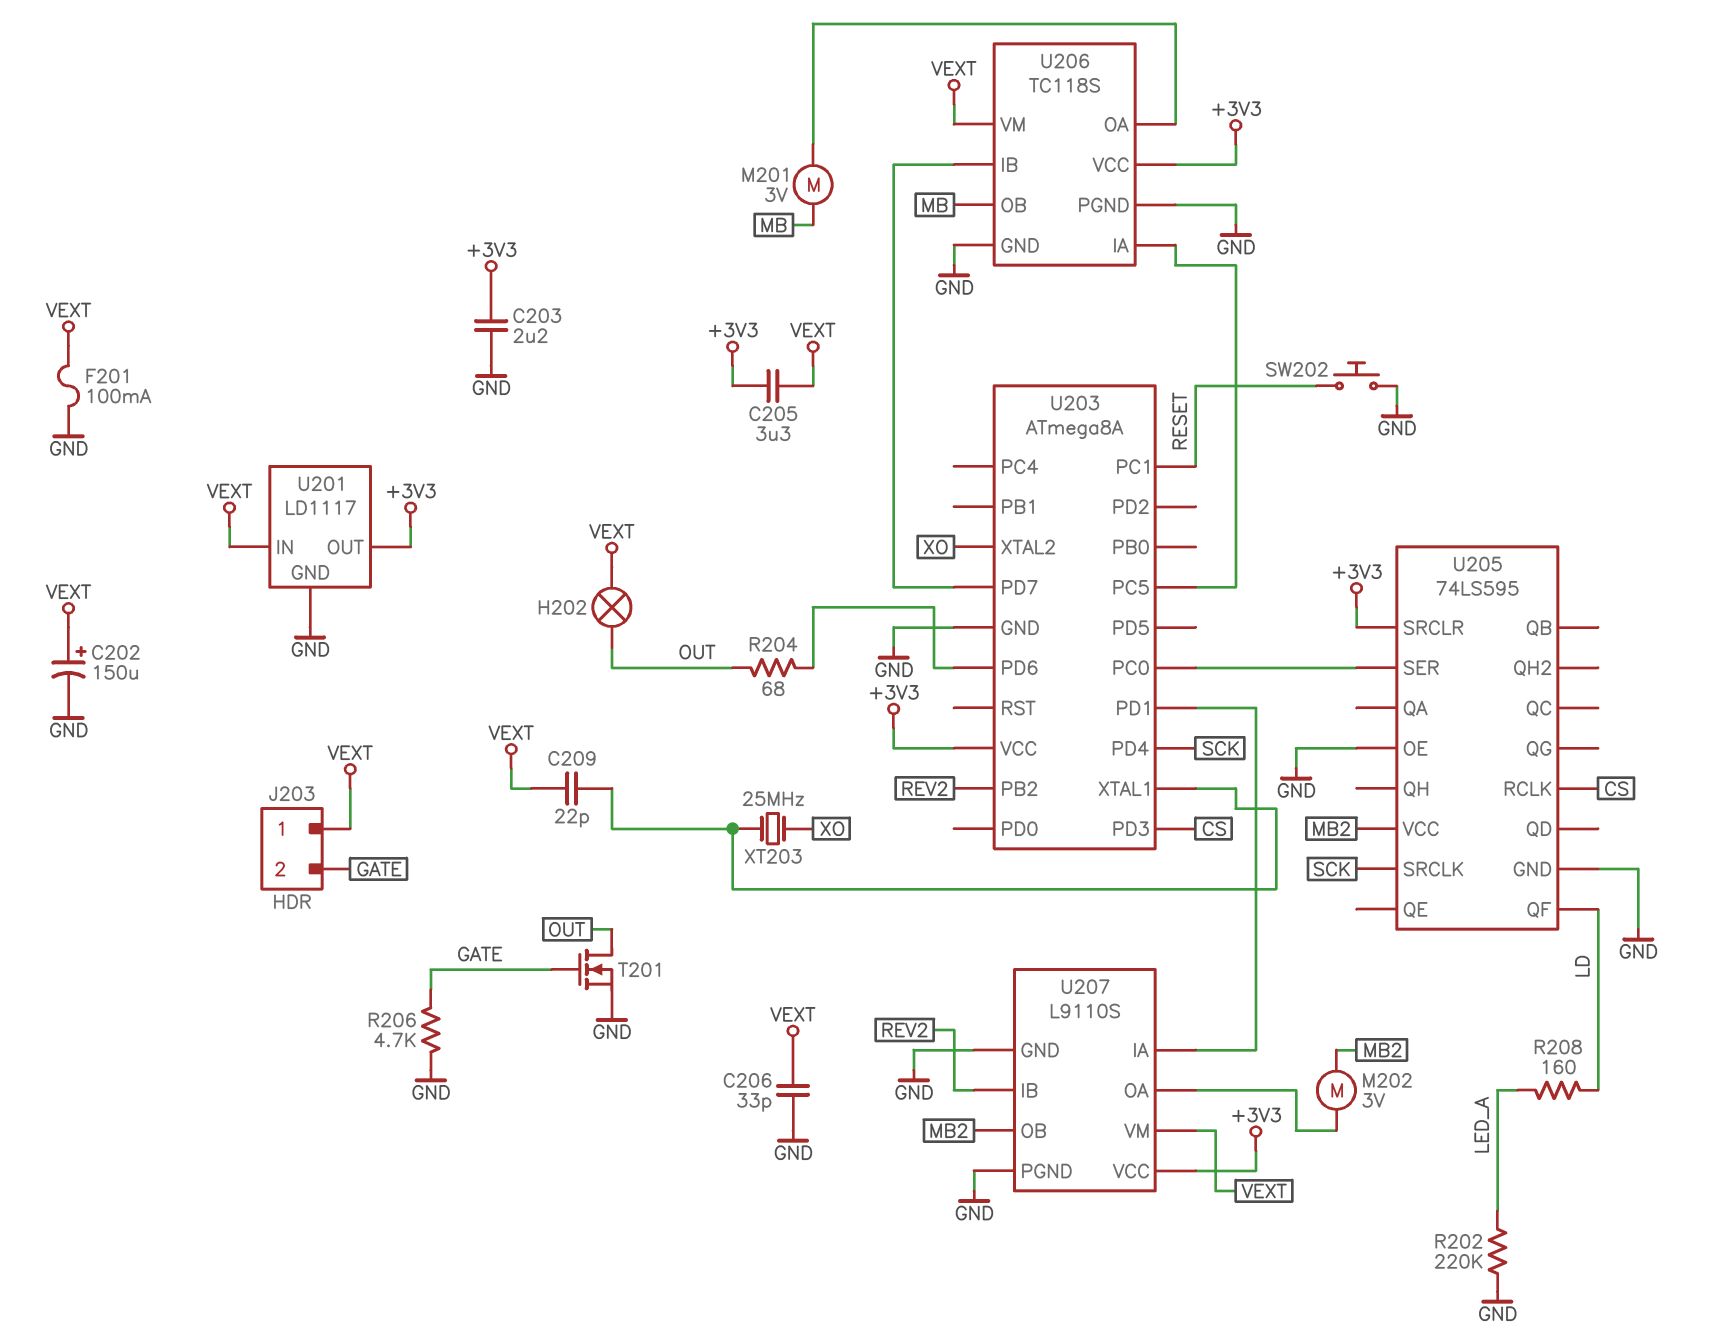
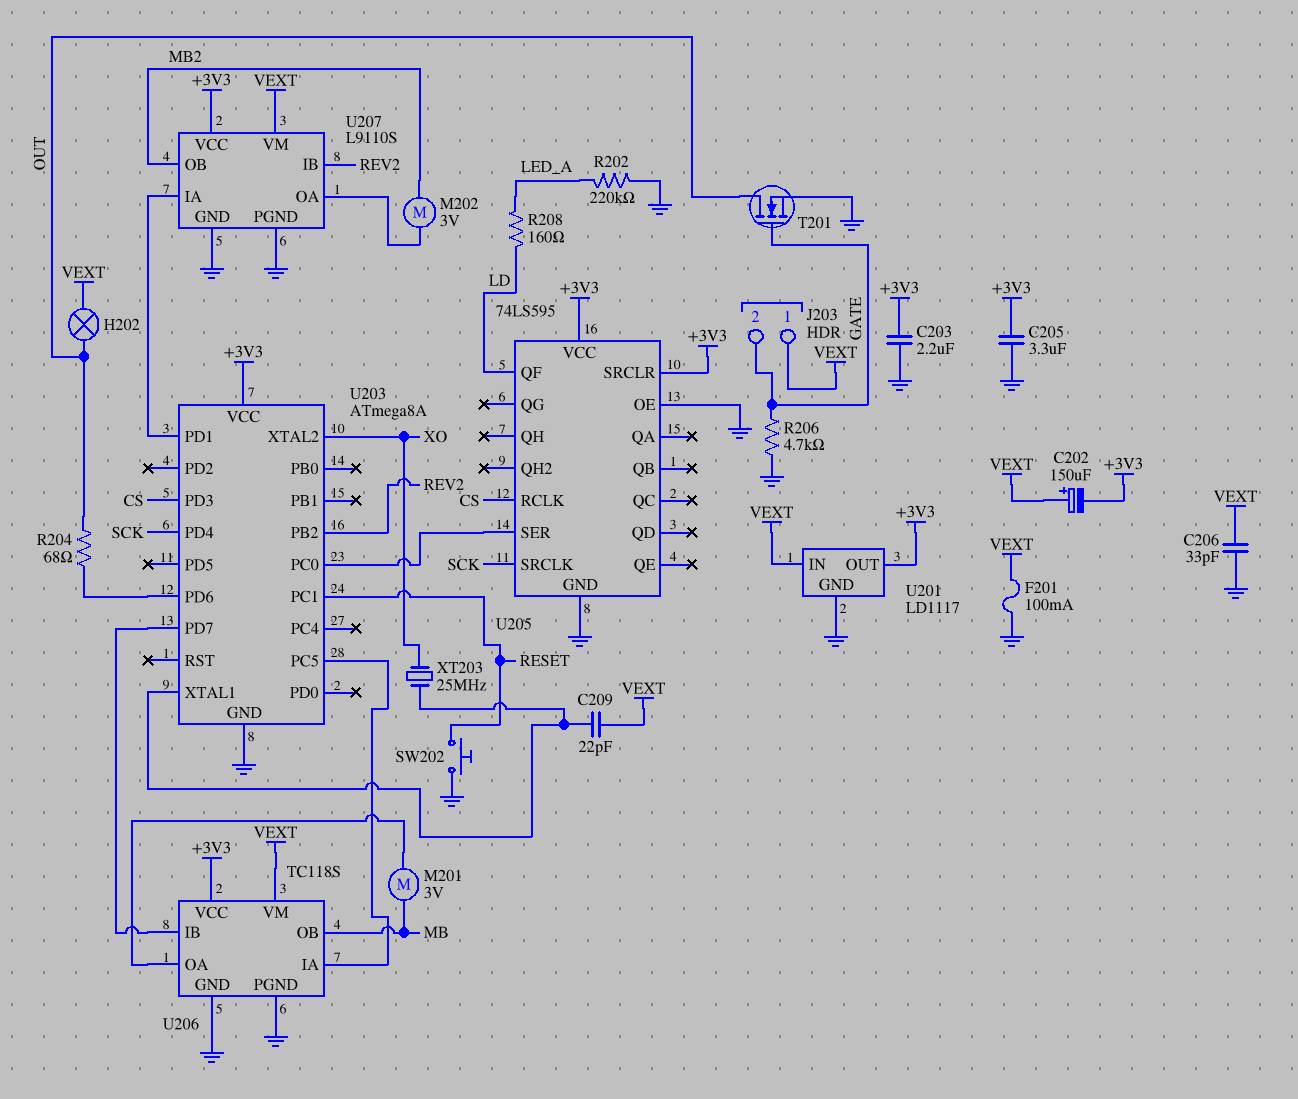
C202: 150uF (plus VEXT, minus GND) -> 150uF (plus VEXT, minus +3V3)
C205: 3.3uF (+3V3, VEXT) -> 3.3uF (+3V3, GND)
U205 pin VCC: MB2 -> +3V3

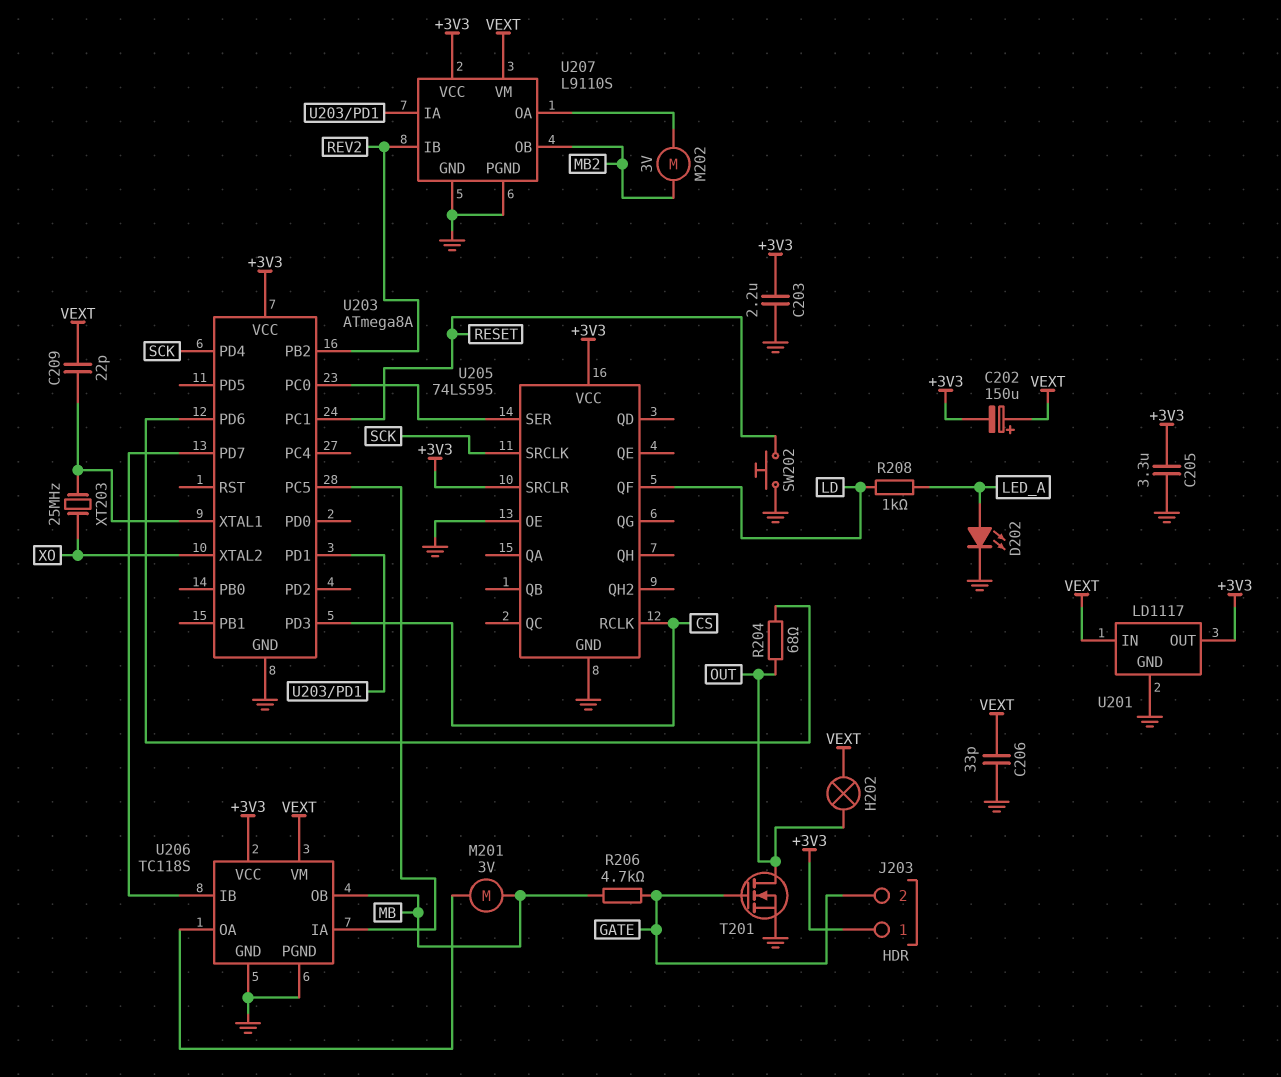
D202: none -> LED (A LED_A, K GND)
F201: 100mA (GND, VEXT) -> none
J203 pin 1: VEXT -> +3V3
R202: 220k (GND, LED_A) -> none
R206: 4.7k (GATE, GND) -> 4.7k (GATE, MB)
R208: 160 (LD, LED_A) -> 1k (LD, LED_A)

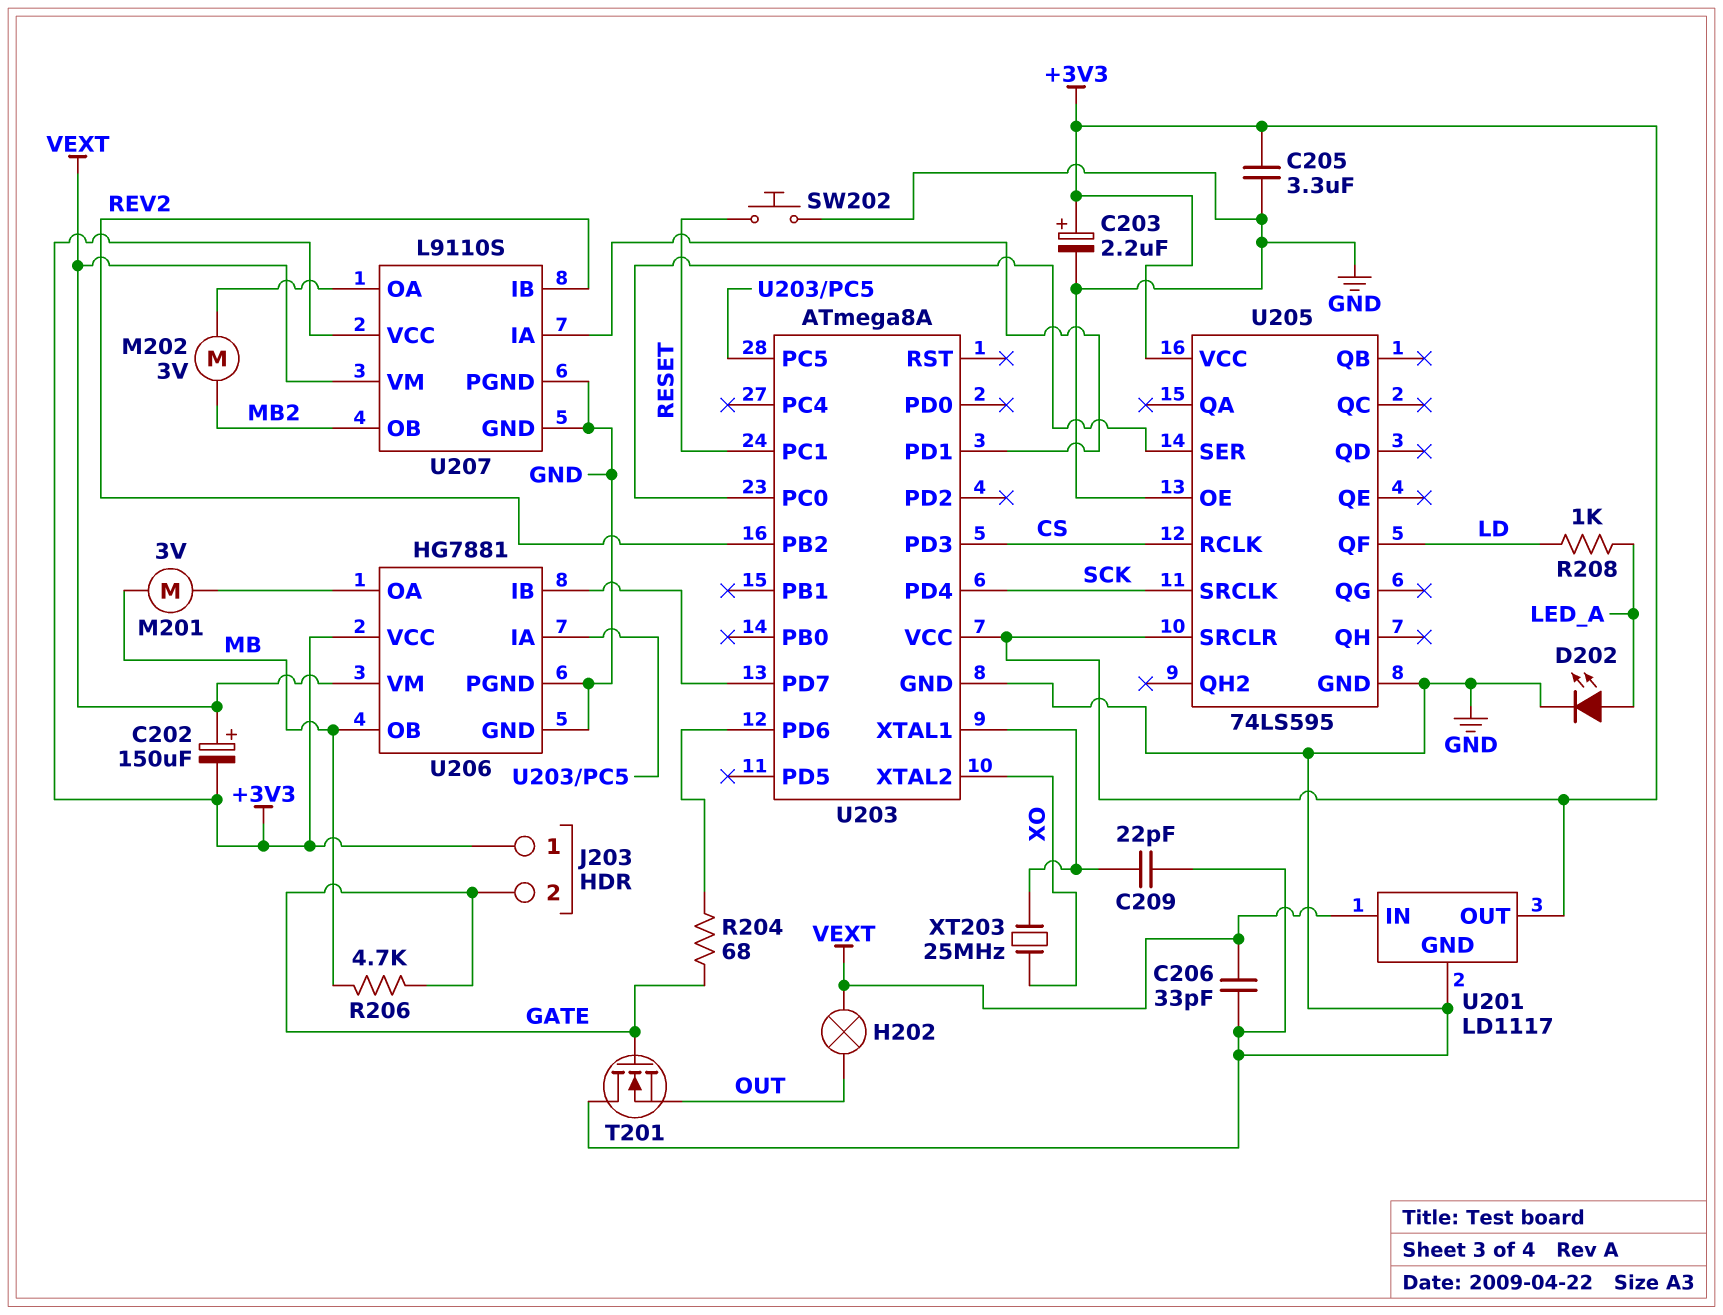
C203: 2.2uF (+3V3, GND) -> 2.2uF (plus +3V3, minus GND)
C209: 22pF (U203/XTAL1, VEXT) -> 22pF (GND, U203/XTAL1)
R204: 68 (OUT, U203/PD6) -> 68 (GATE, U203/PD6)
T201: NMOS (G GATE, D OUT, S GND) -> NMOS (G GATE, D GND, S OUT)
U206: TC118S -> HG7881

